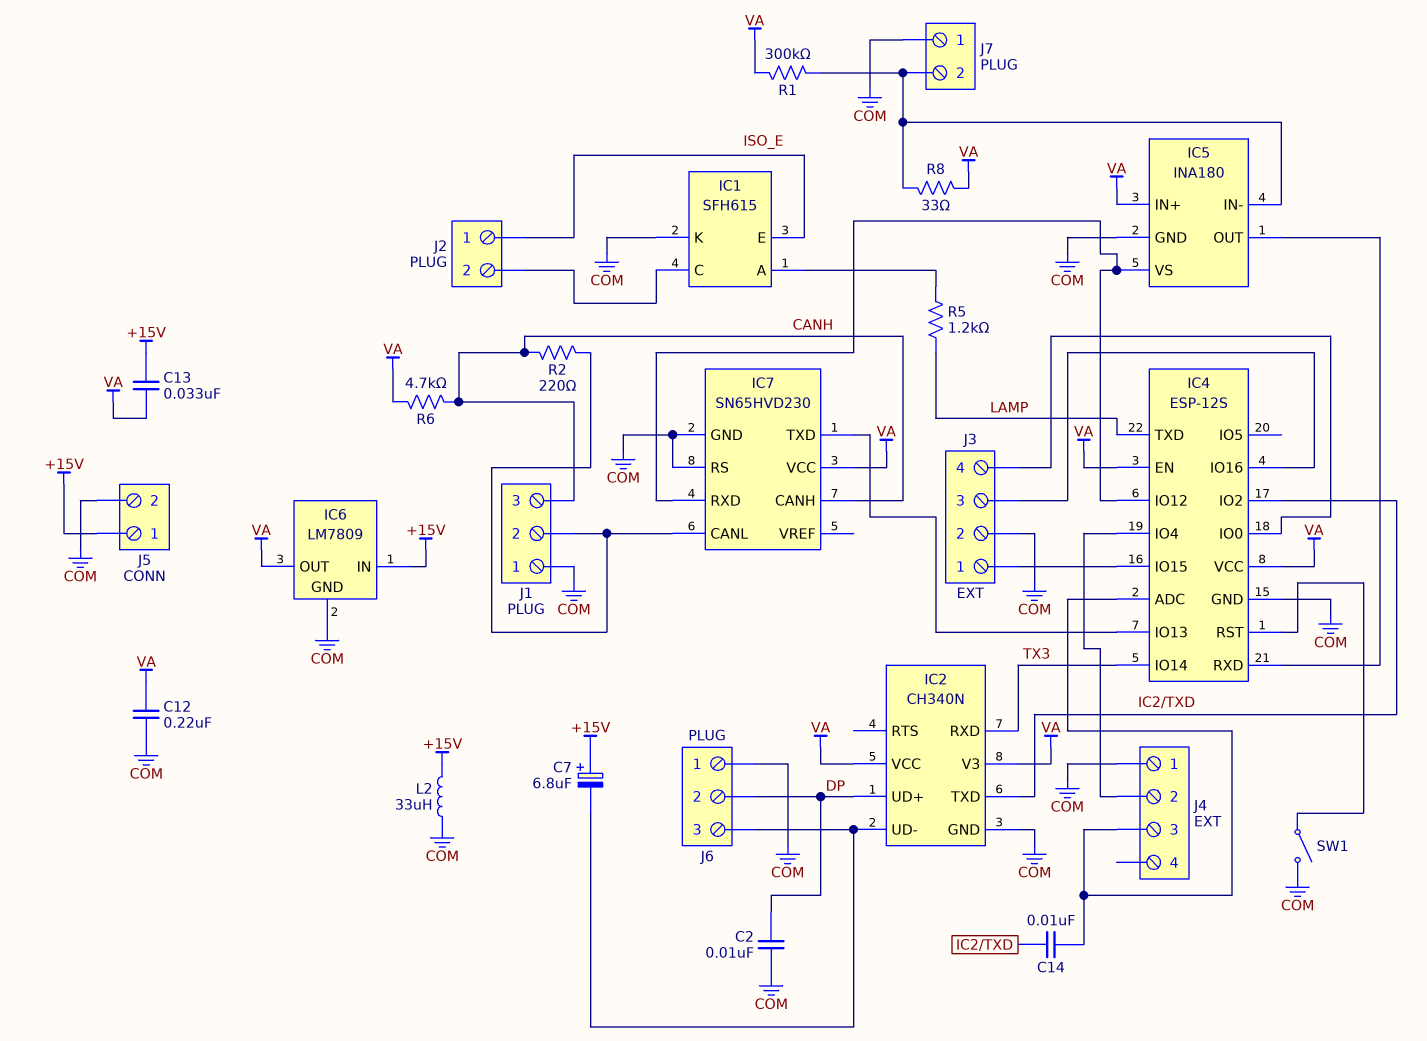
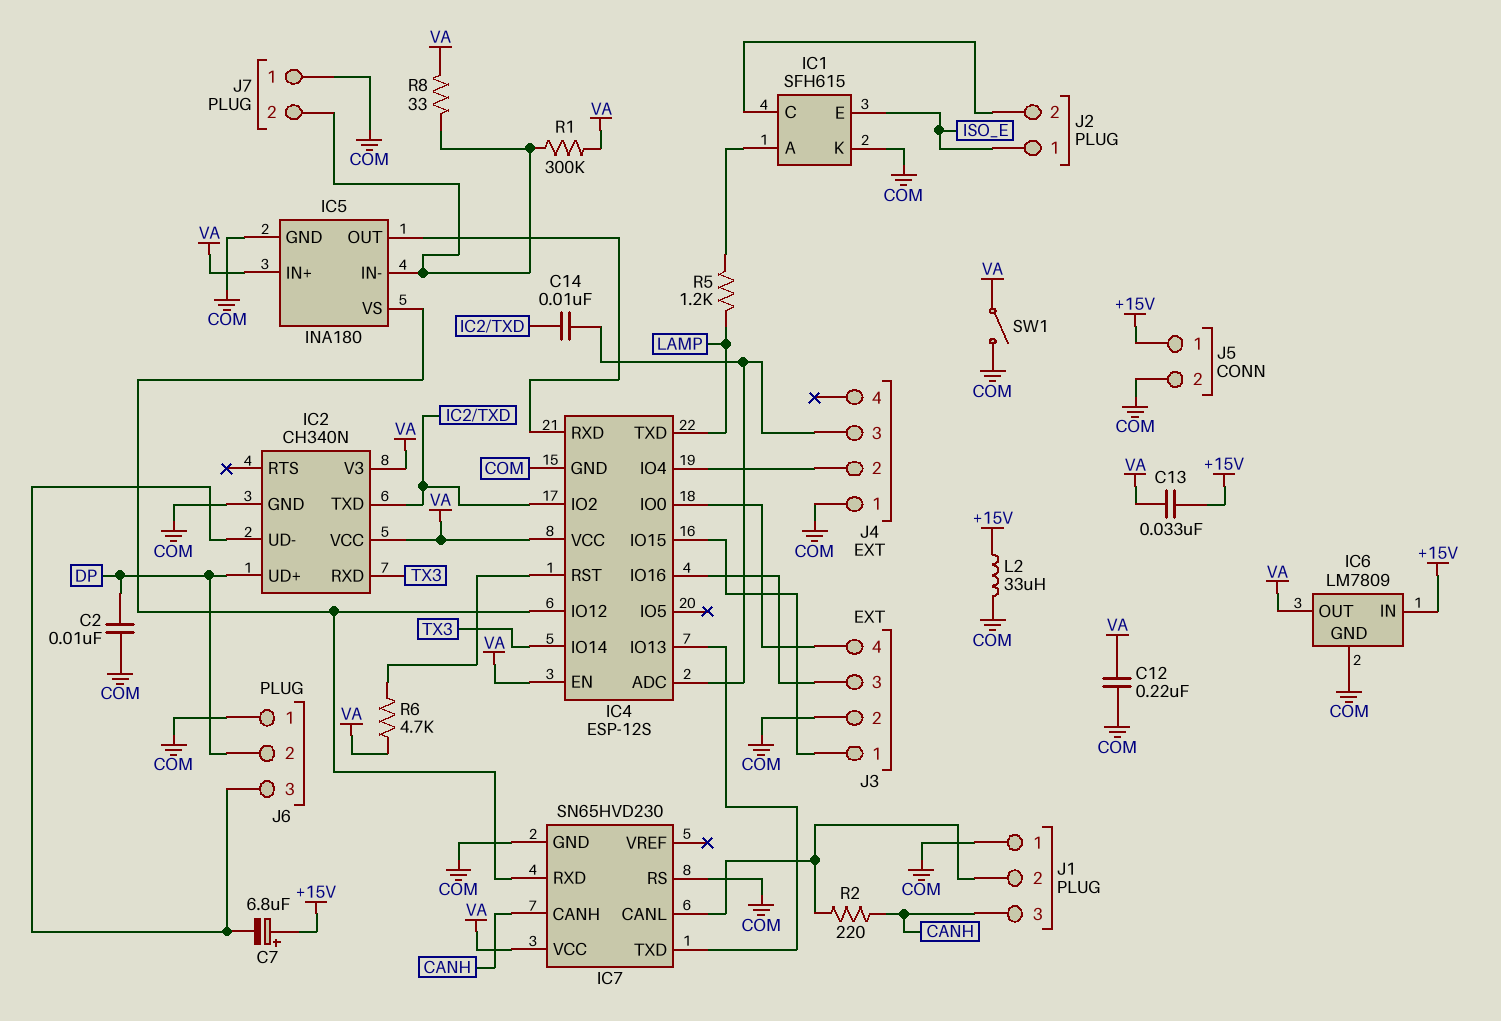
R6: 4.7k (CANH, VA) -> 4.7k (IC4/RST, VA)
SW1: switch (COM, IC4/RST) -> switch (COM, VA)

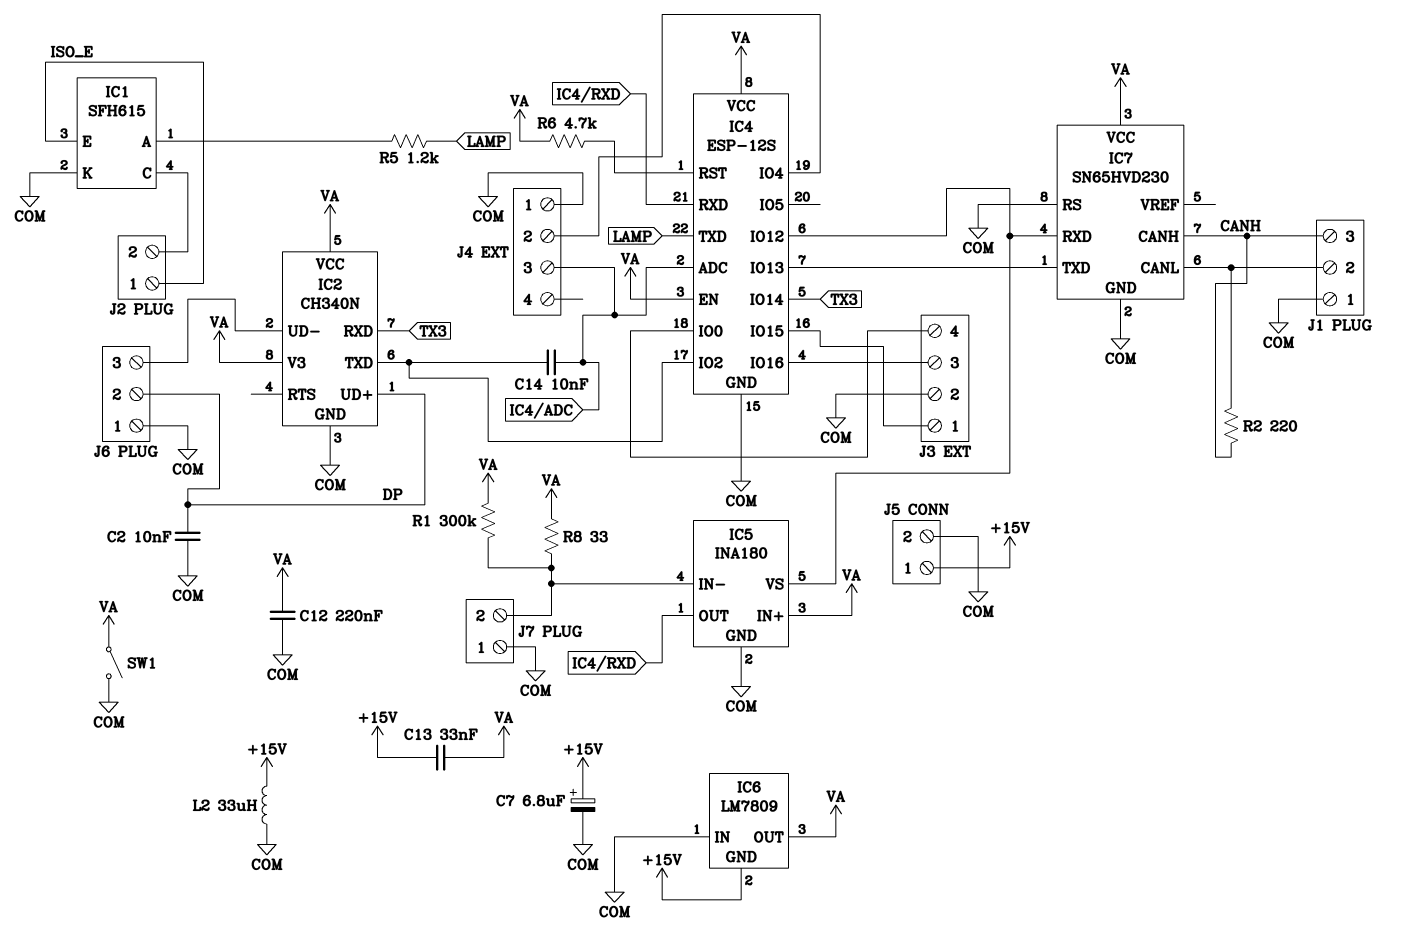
C7: 6.8uF (plus +15V, minus IC2/UD-) -> 6.8uF (plus +15V, minus COM)
IC6 pin GND: COM -> +15V
IC6 pin IN: +15V -> COM

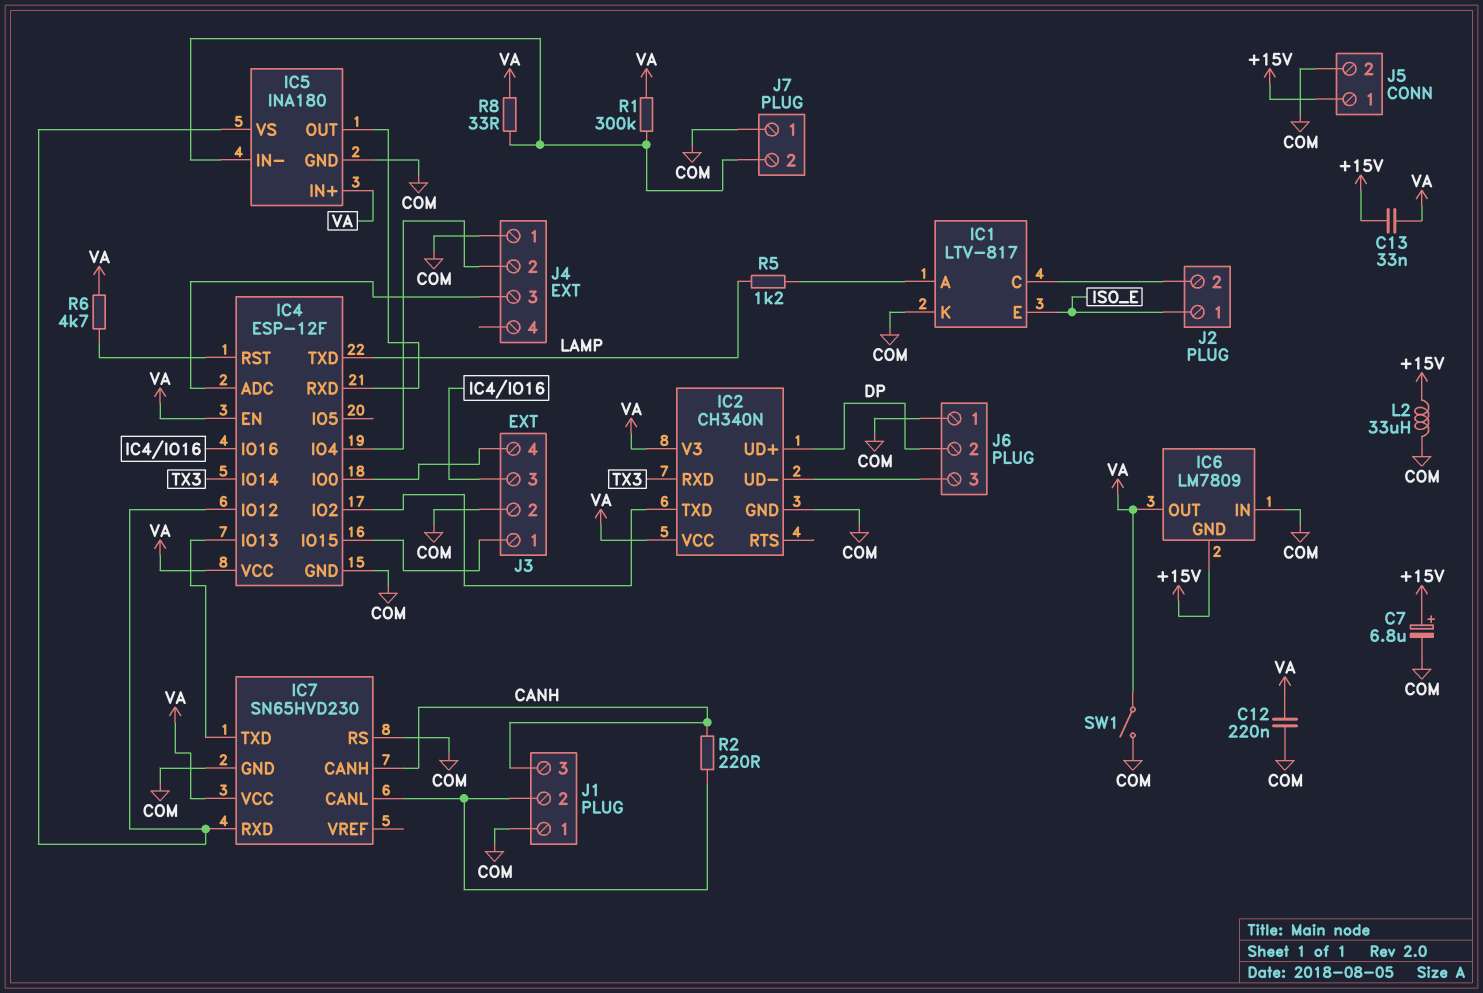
C2: 10nF (COM, DP) -> none
C14: 10nF (IC2/TXD, IC4/ADC) -> none
IC1: SFH615 -> LTV-817
IC4: ESP-12S -> ESP-12F

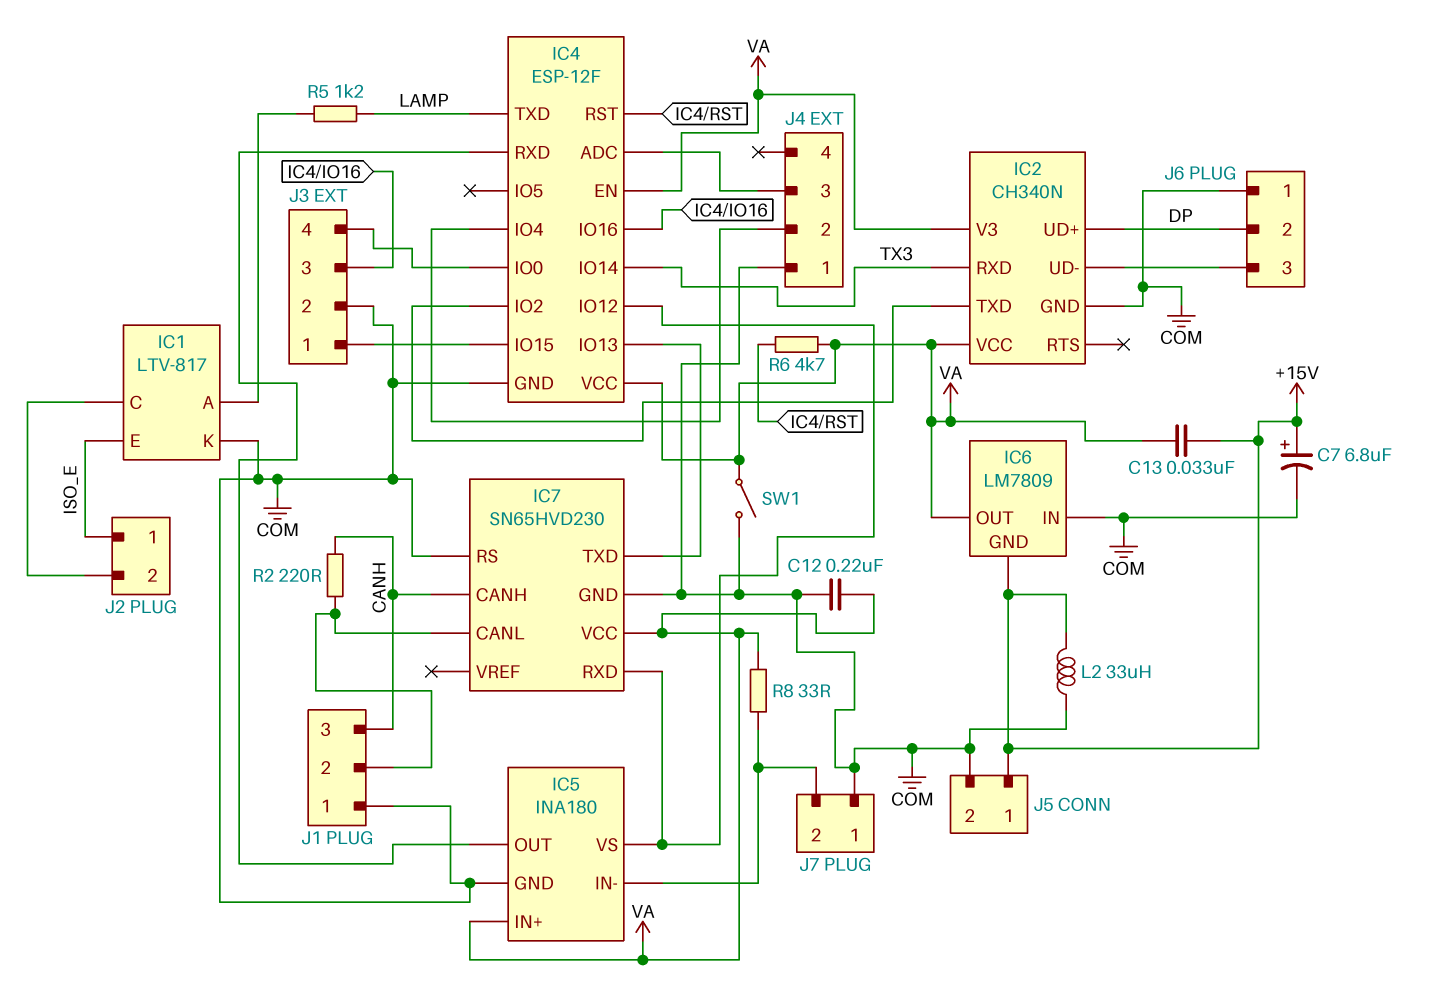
R1: 300k (IC5/IN-, VA) -> none

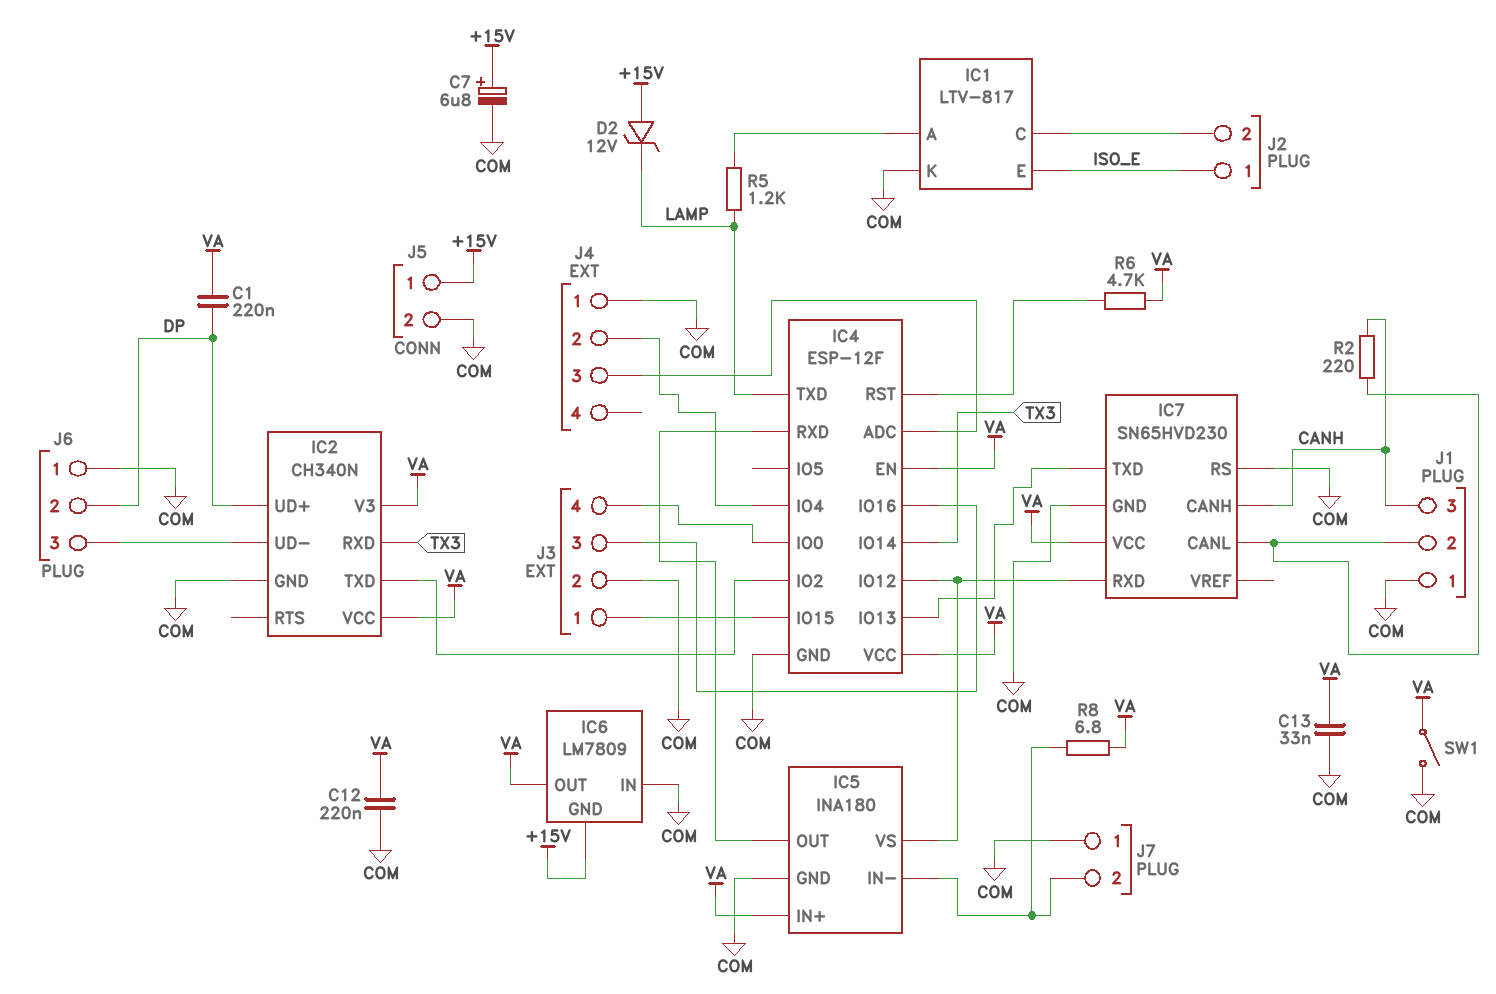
C1: none -> 220nF (DP, VA)
C13: 33nF (+15V, VA) -> 33nF (COM, VA)
D2: none -> zener 12V (A +15V, K LAMP)
L2: 33uH (+15V, COM) -> none
R8: 33 (IC5/IN-, VA) -> 6.8 (IC5/IN-, VA)

